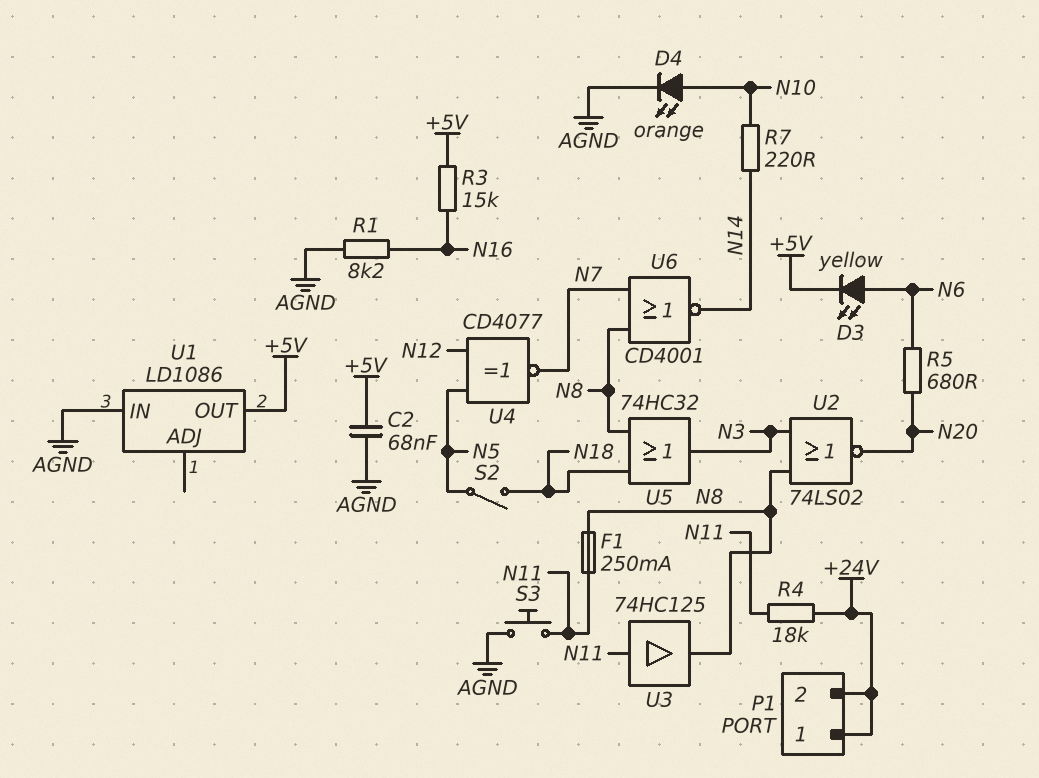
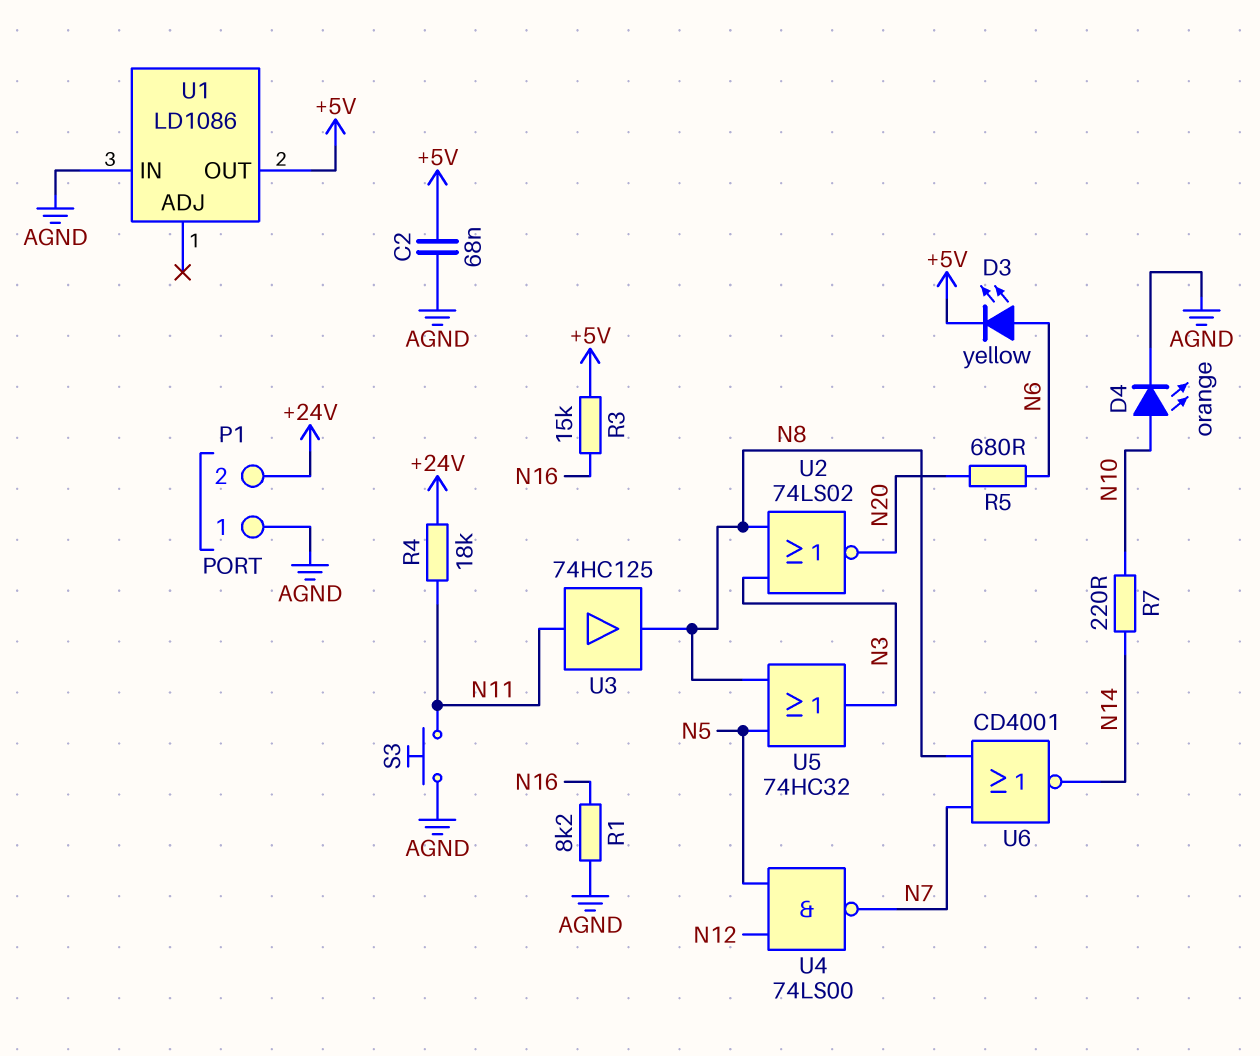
F1: 250mA (N8, N11) -> none
P1 pin 1: +24V -> AGND
S2: switch (N5, N18) -> none
U4: XNOR CD4077 (in N5, in N12, out N7) -> NAND 74LS00 (in N5, in N12, out N7)
U5: OR 74HC32 (in N8, in N18, out N3) -> OR 74HC32 (in N5, in N8, out N3)

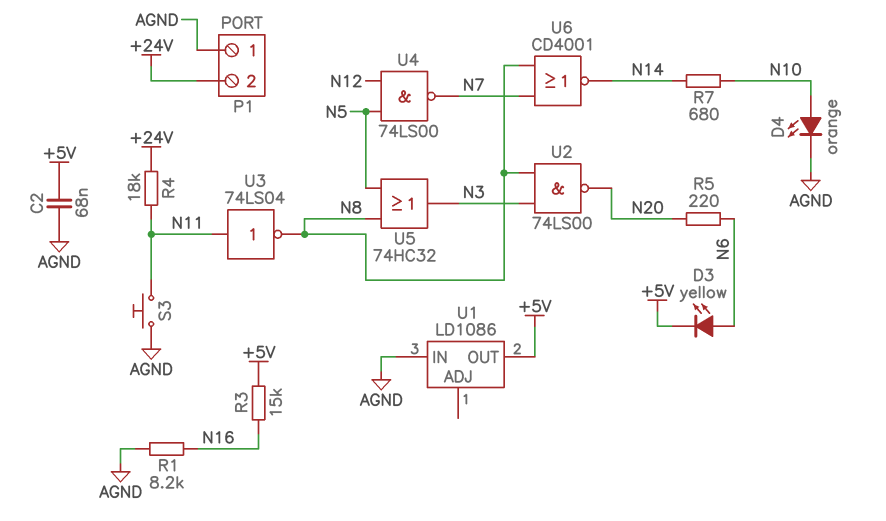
R5: 680 (N6, N20) -> 220 (N6, N20)
R7: 220 (N10, N14) -> 680 (N10, N14)
U2: NOR 74LS02 (in N3, in N8, out N20) -> NAND 74LS00 (in N3, in N8, out N20)
U3: buffer 74HC125 (in N11, out N8) -> NOT 74LS04 (in N11, out N8)

